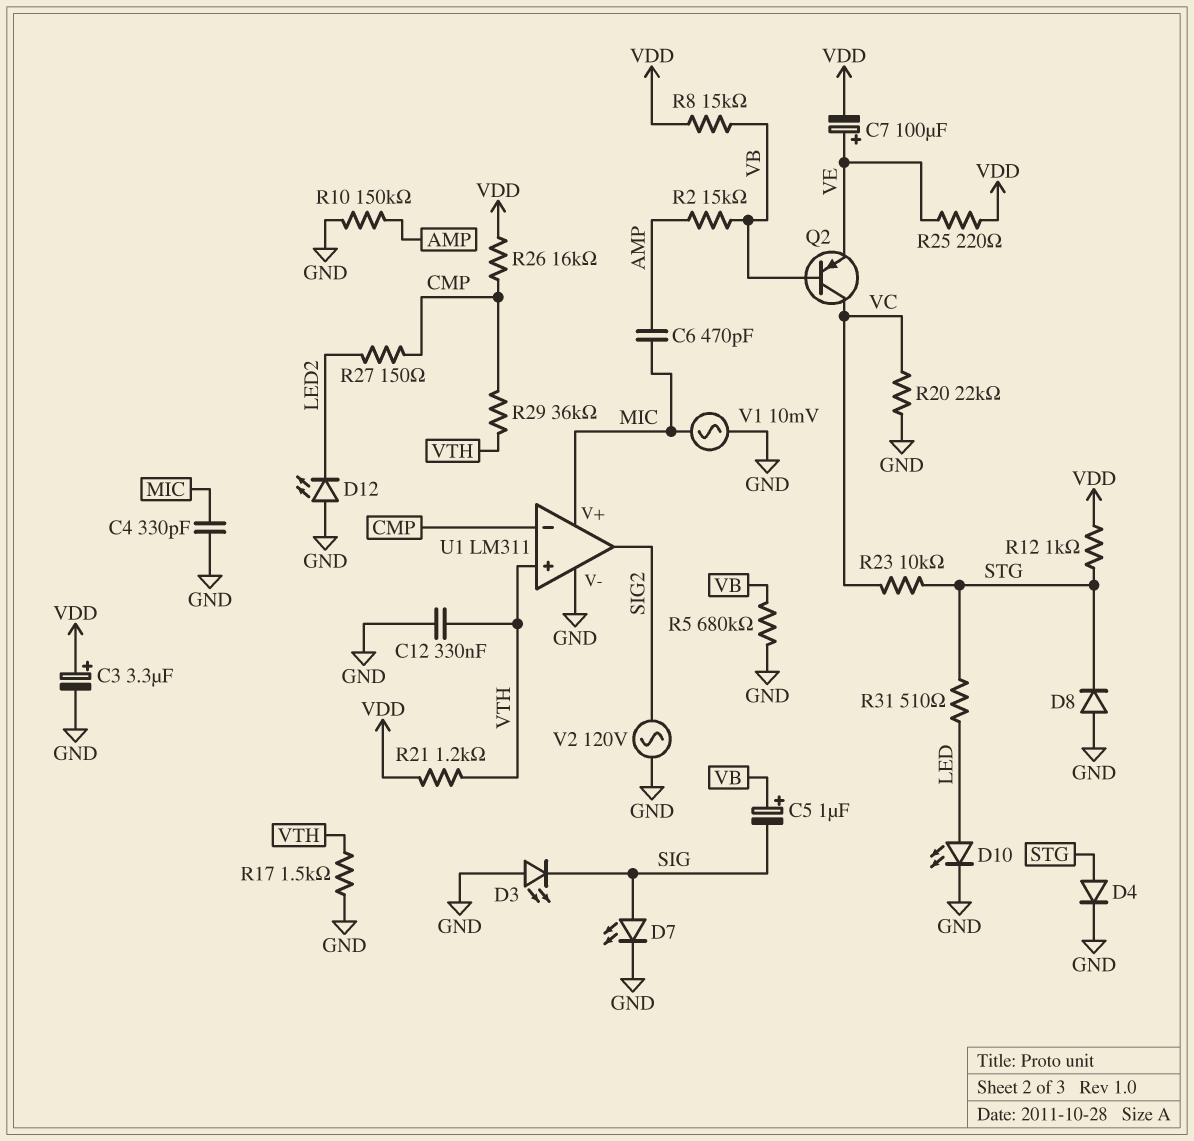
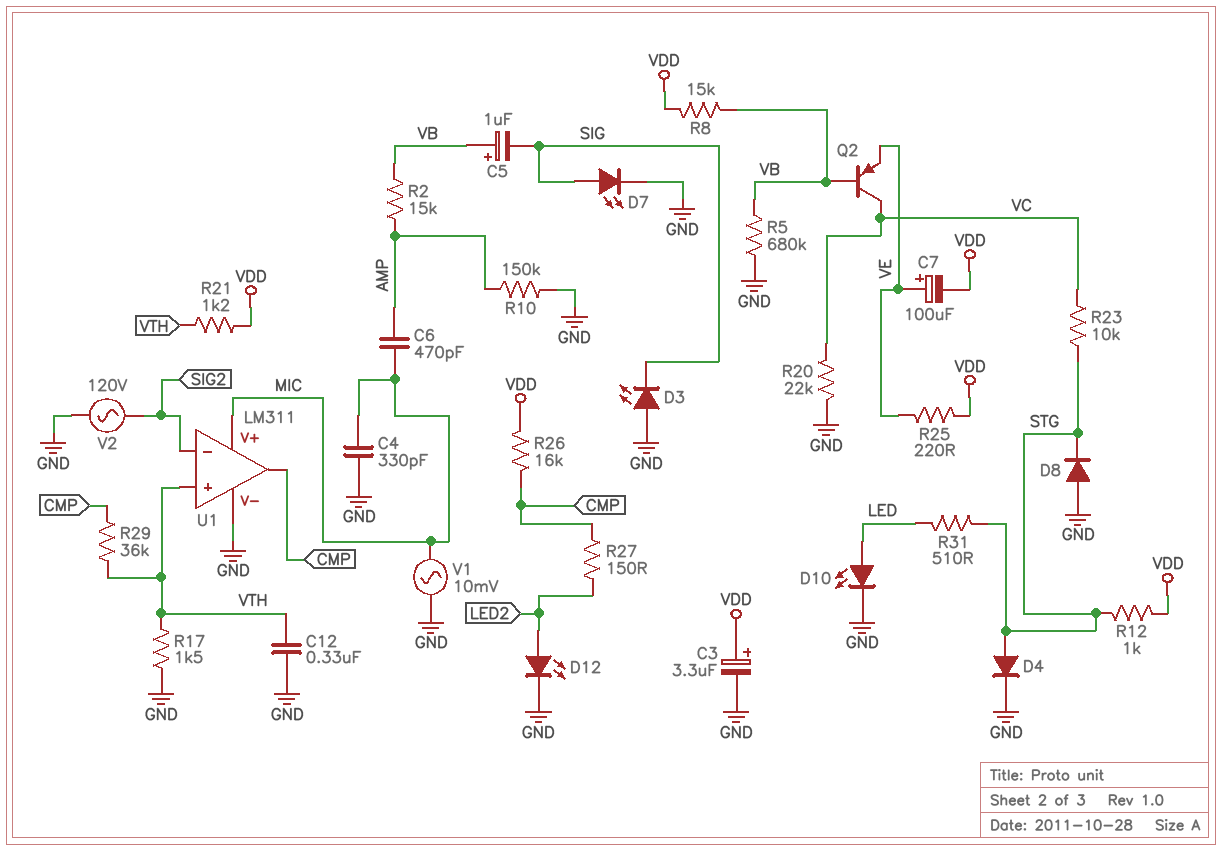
D12: LED (A GND, K LED2) -> LED (A LED2, K GND)
U1 pin in-: CMP -> SIG2
U1 pin out: SIG2 -> CMP

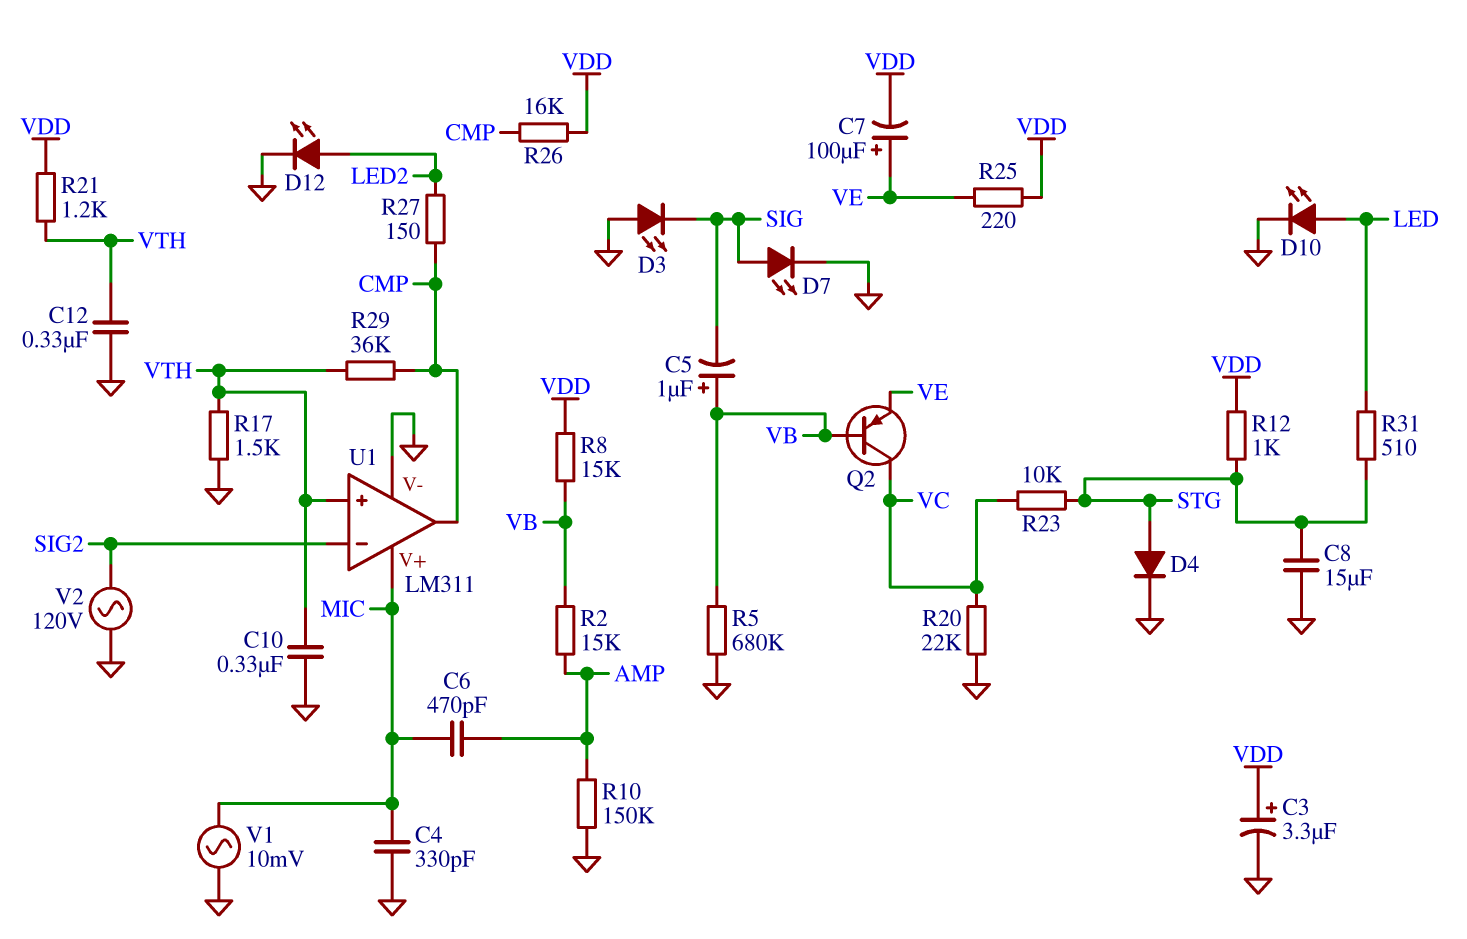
C8: none -> 15uF (GND, STG)
C10: none -> 330nF (GND, VTH)
D8: diode (A GND, K STG) -> none

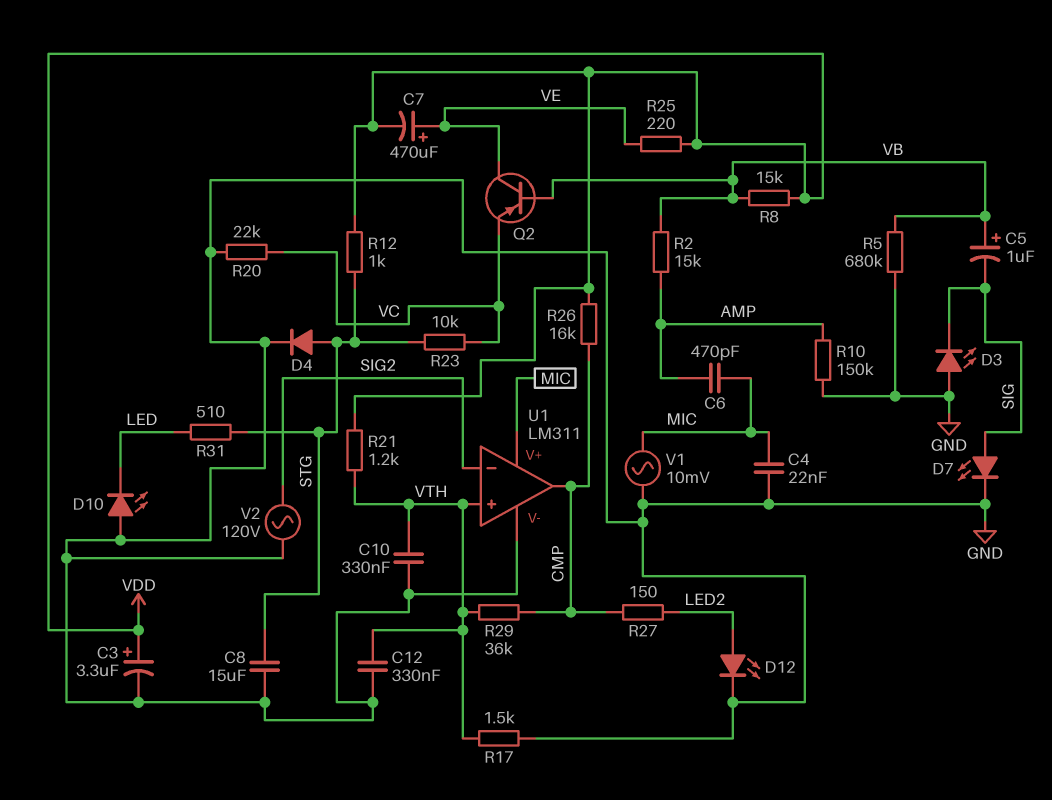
C4: 330pF (GND, MIC) -> 22nF (GND, MIC)
C7: 100uF (plus VE, minus VDD) -> 470uF (plus VE, minus VDD)
D10: LED (A LED, K GND) -> LED (A GND, K LED)
Q2: PNP (B VB, C VC, E VE) -> PNP (B VB, C VE, E VC)

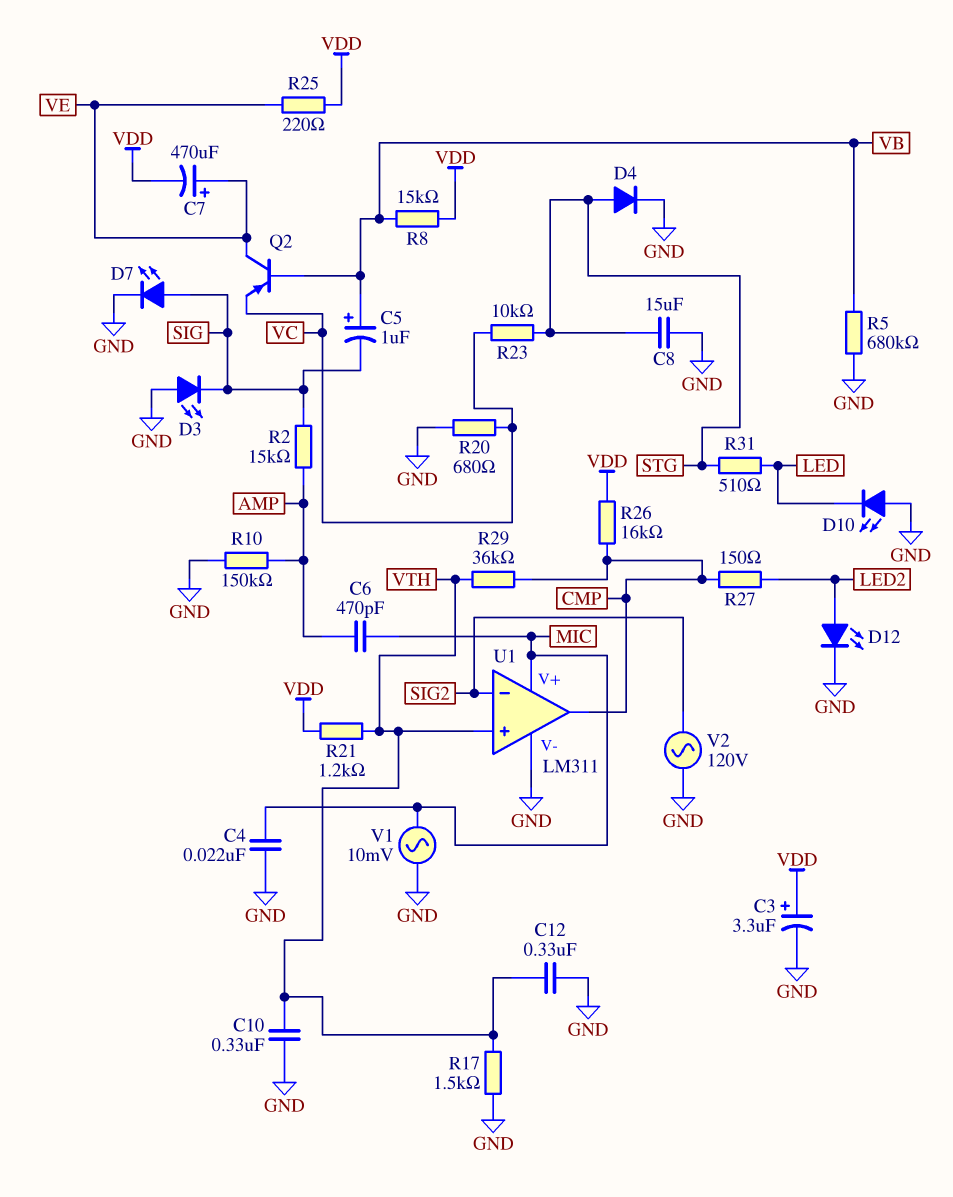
R2: 15k (AMP, VB) -> 15k (AMP, SIG)
R12: 1k (STG, VDD) -> none
R20: 22k (GND, VC) -> 680 (GND, VC)

